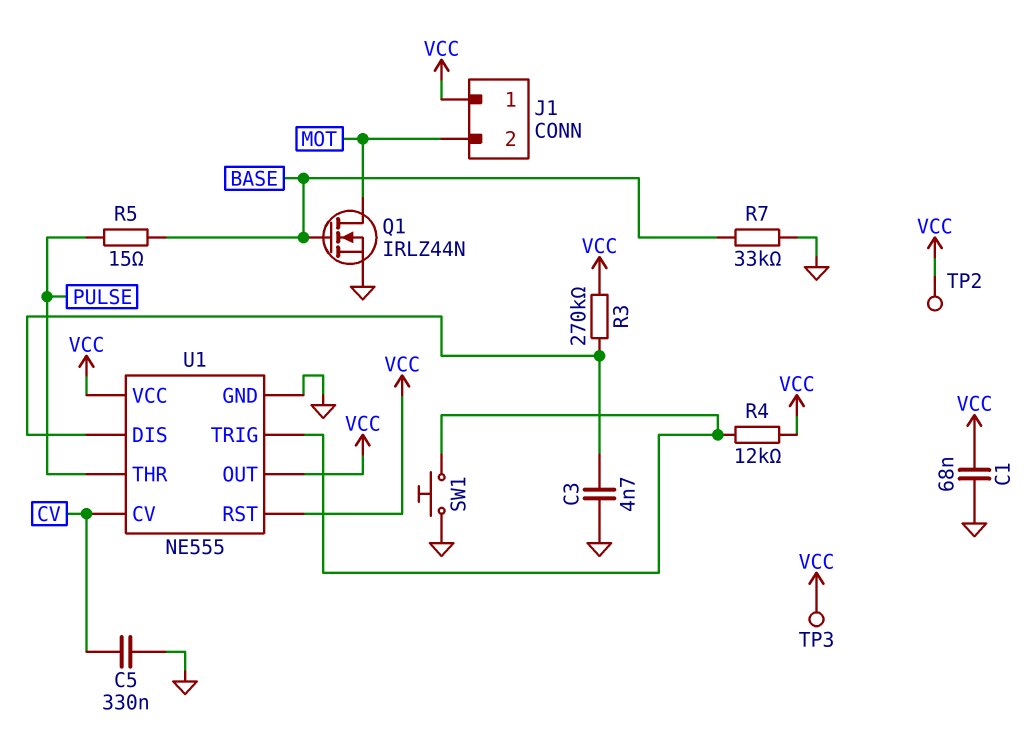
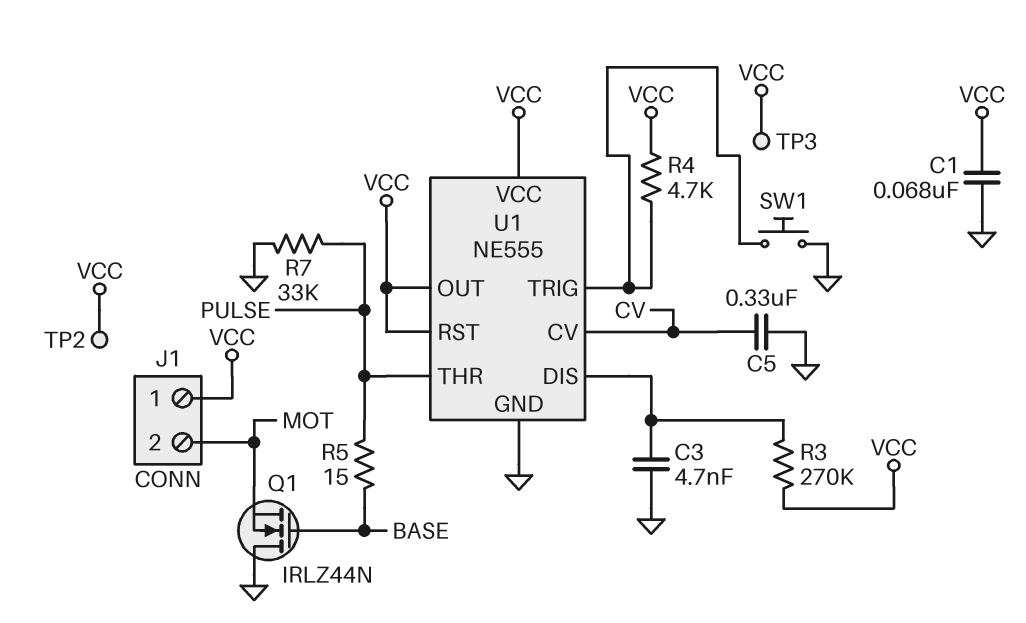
Q1: NMOS IRLZ44N (G BASE, D MOT, S GND) -> NMOS IRLZ44N (G BASE, D GND, S MOT)
R4: 12k (U1/TRIG, VCC) -> 4.7k (U1/TRIG, VCC)
R7: 33k (BASE, GND) -> 33k (GND, PULSE)

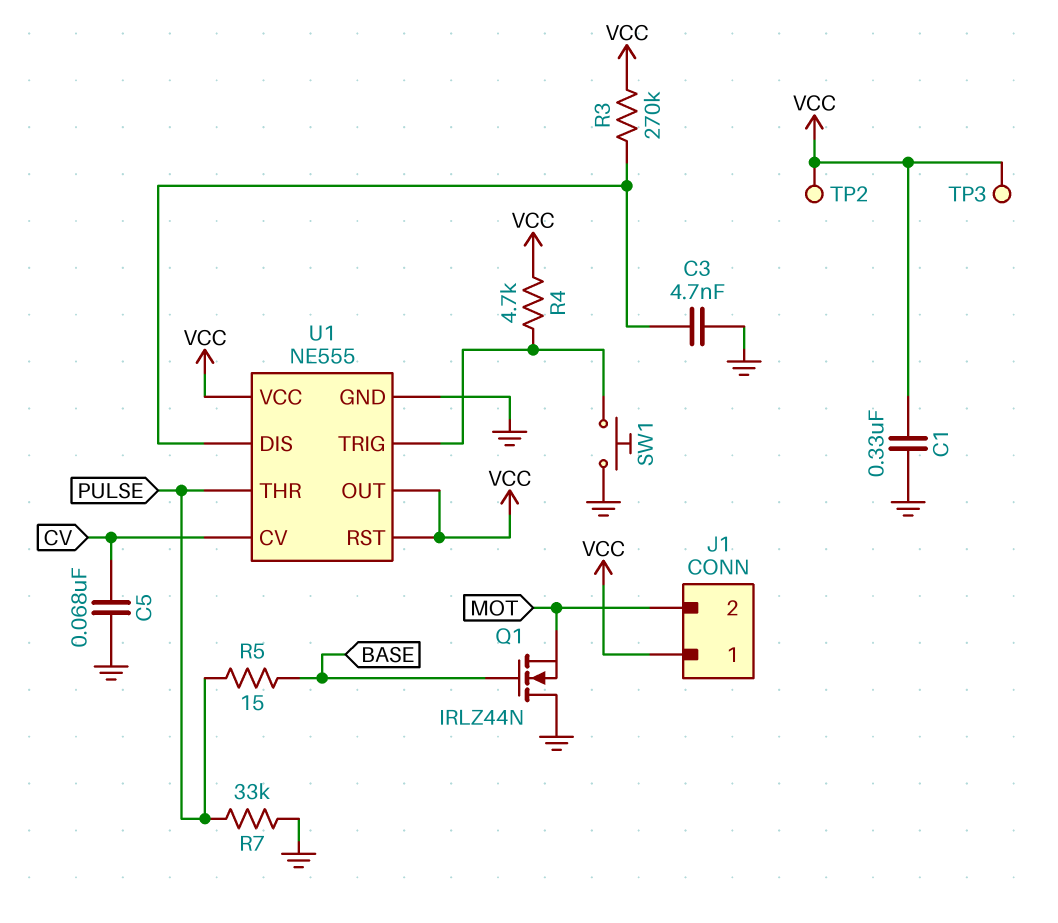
C1: 68nF (GND, VCC) -> 330nF (GND, VCC)
C5: 330nF (CV, GND) -> 68nF (CV, GND)

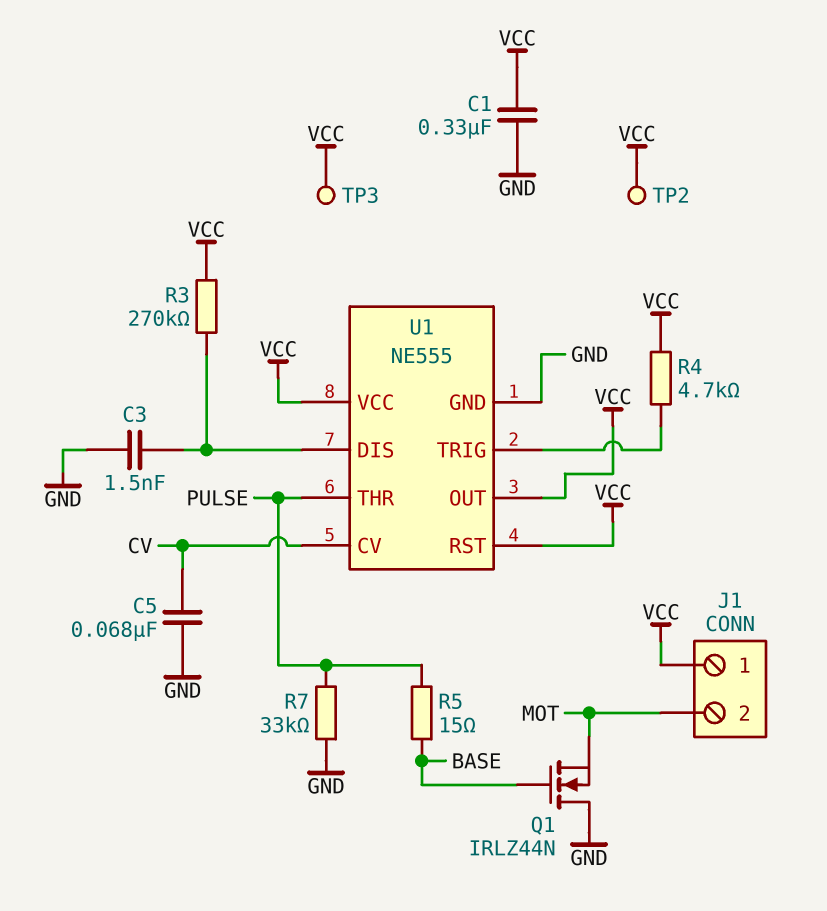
C3: 4.7nF (GND, U1/DIS) -> 1.5nF (GND, U1/DIS)
SW1: button (GND, U1/TRIG) -> none

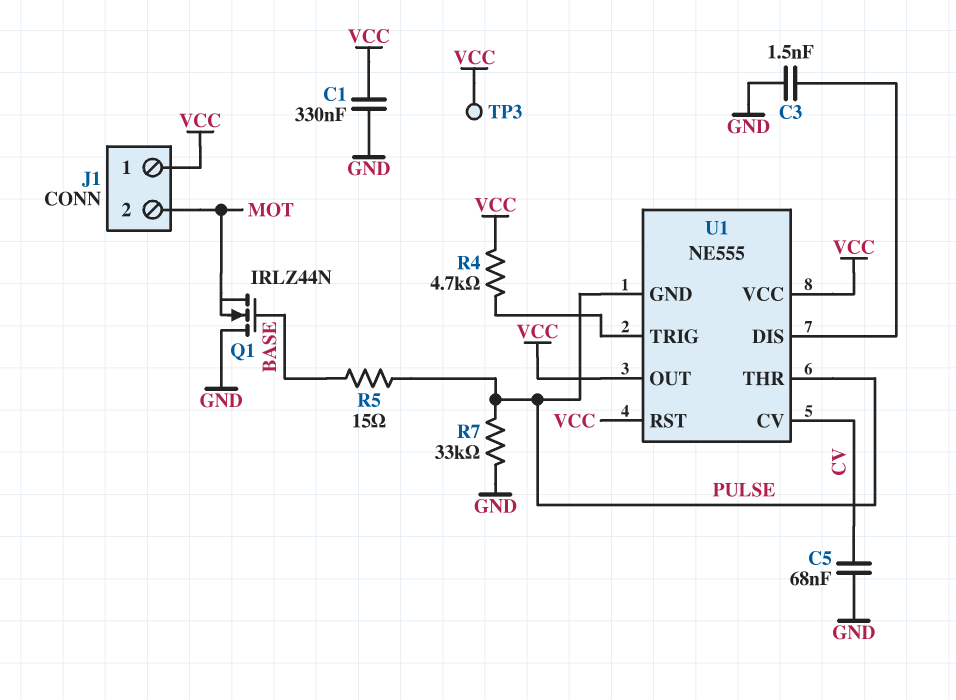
R3: 270k (U1/DIS, VCC) -> none
TP2: test point (VCC) -> none
U1 pin GND: GND -> PULSE

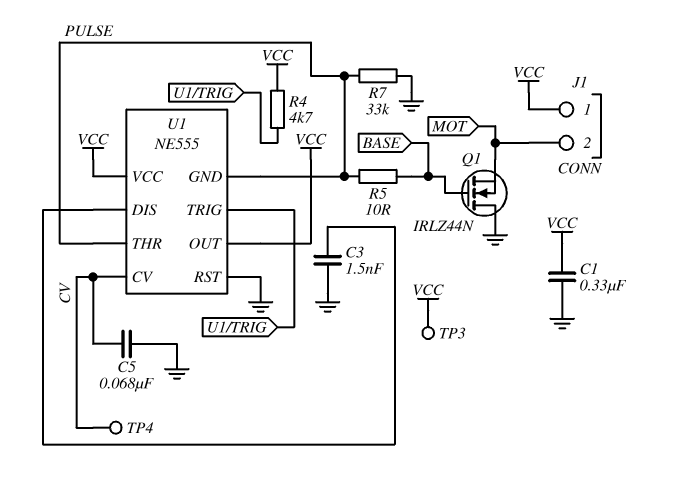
R5: 15 (BASE, PULSE) -> 10 (BASE, PULSE)
TP4: none -> test point (CV)
U1 pin RST: VCC -> GND

